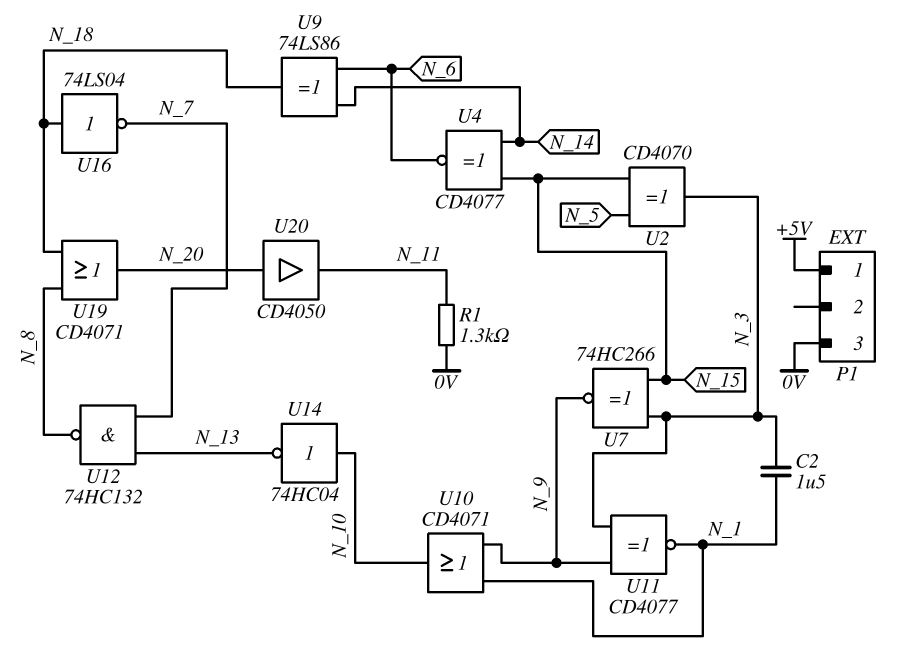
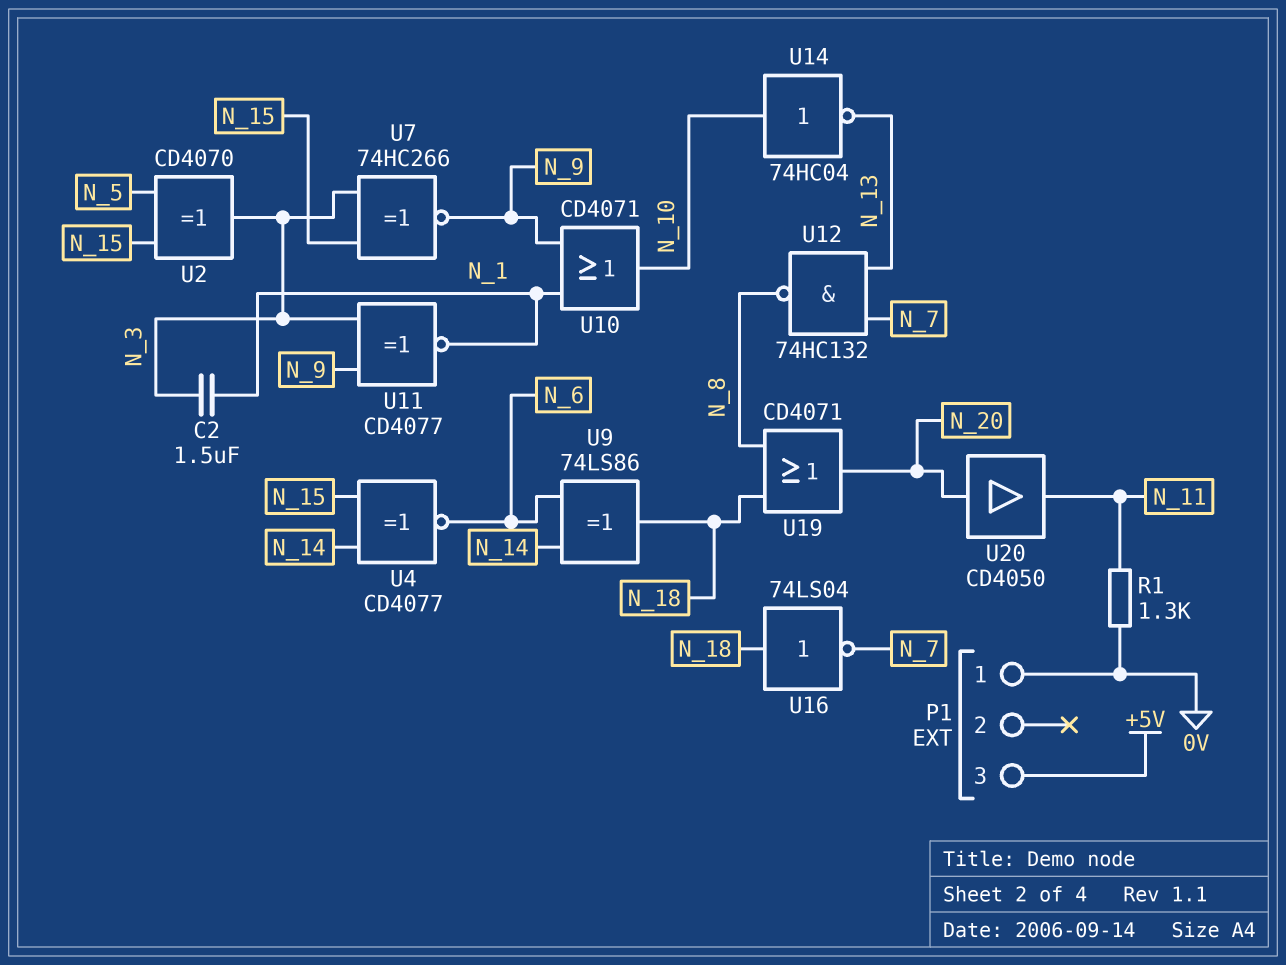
P1 pin 1: +5V -> 0V
P1 pin 3: 0V -> +5V

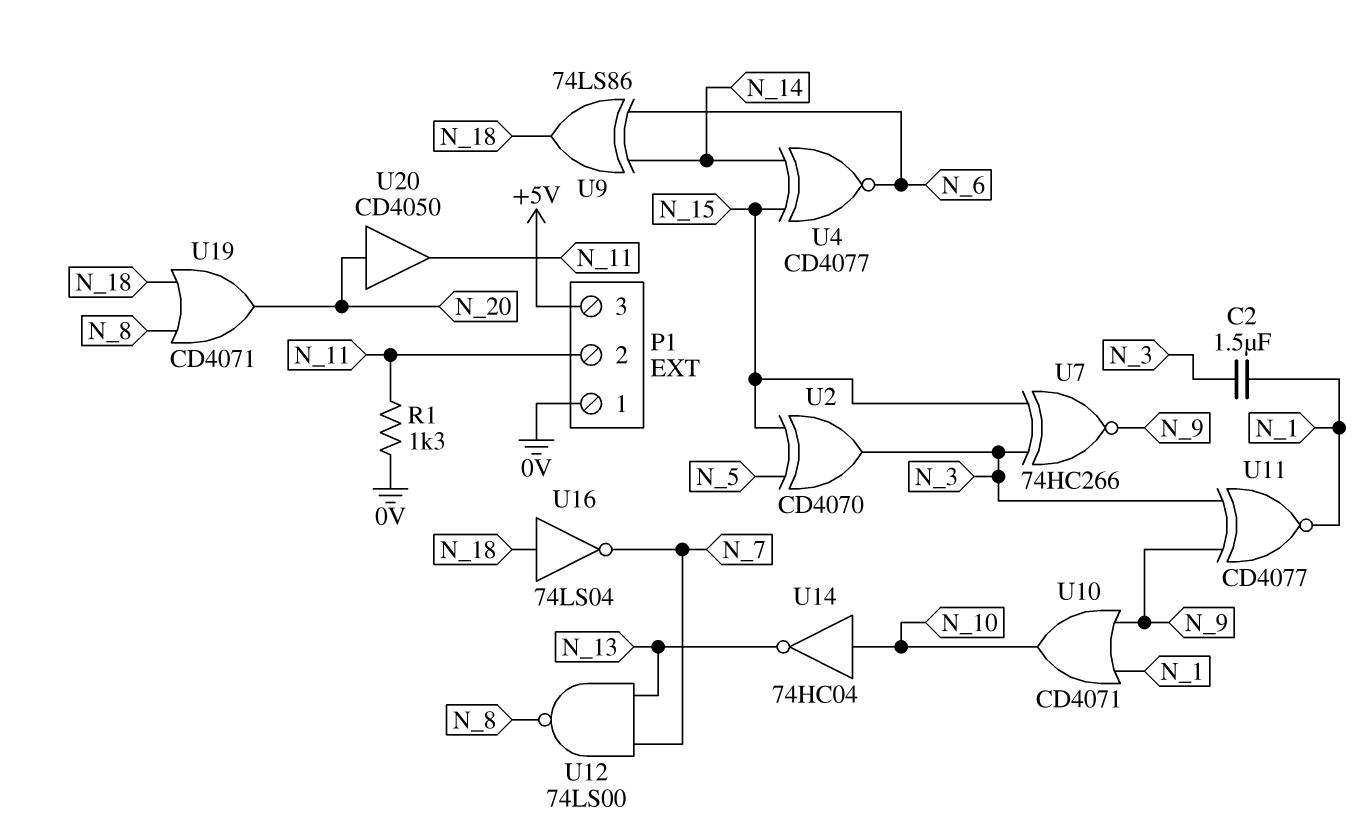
P1 pin 2: none -> N_11
U12: NAND 74HC132 (in N_7, in N_13, out N_8) -> NAND 74LS00 (in N_7, in N_13, out N_8)

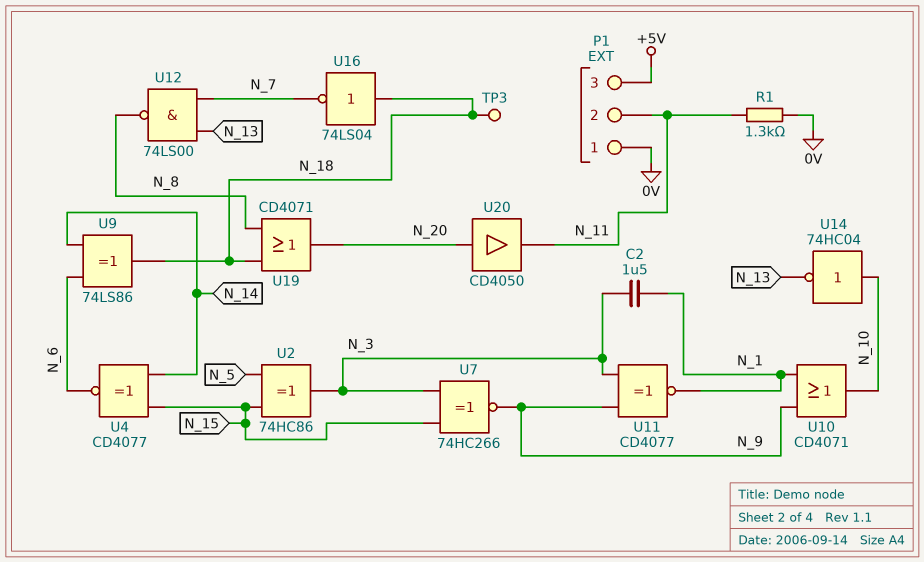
TP3: none -> test point (N_18)
U2: XOR CD4070 (in N_5, in N_15, out N_3) -> XOR 74HC86 (in N_5, in N_15, out N_3)

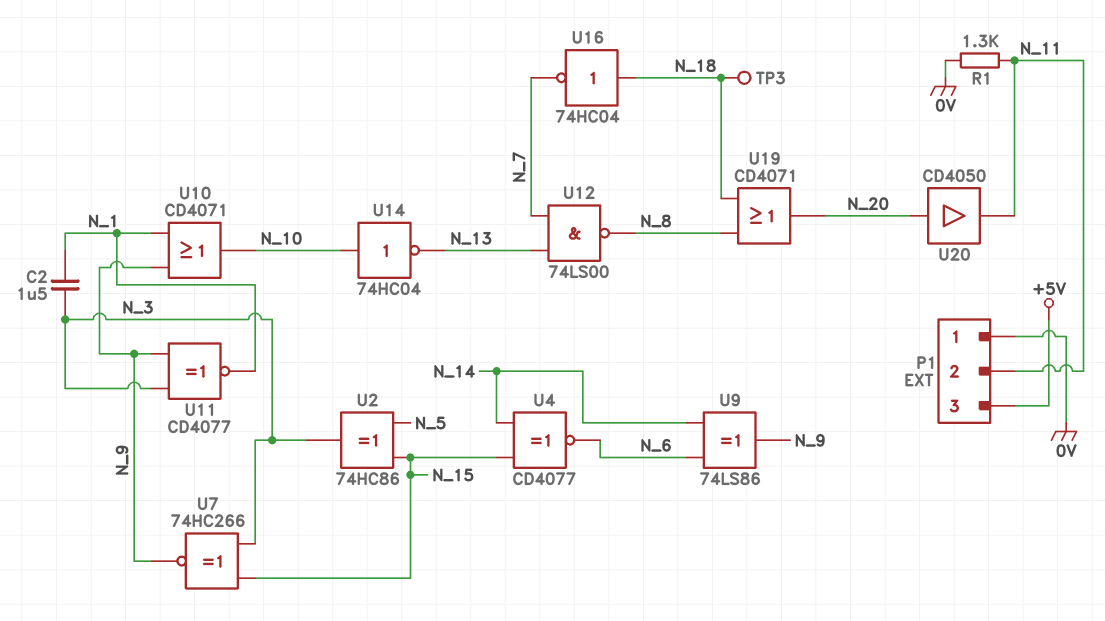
U9: XOR 74LS86 (in N_6, in N_14, out N_18) -> XOR 74LS86 (in N_6, in N_14, out N_9)
U16: NOT 74LS04 (in N_18, out N_7) -> NOT 74HC04 (in N_18, out N_7)

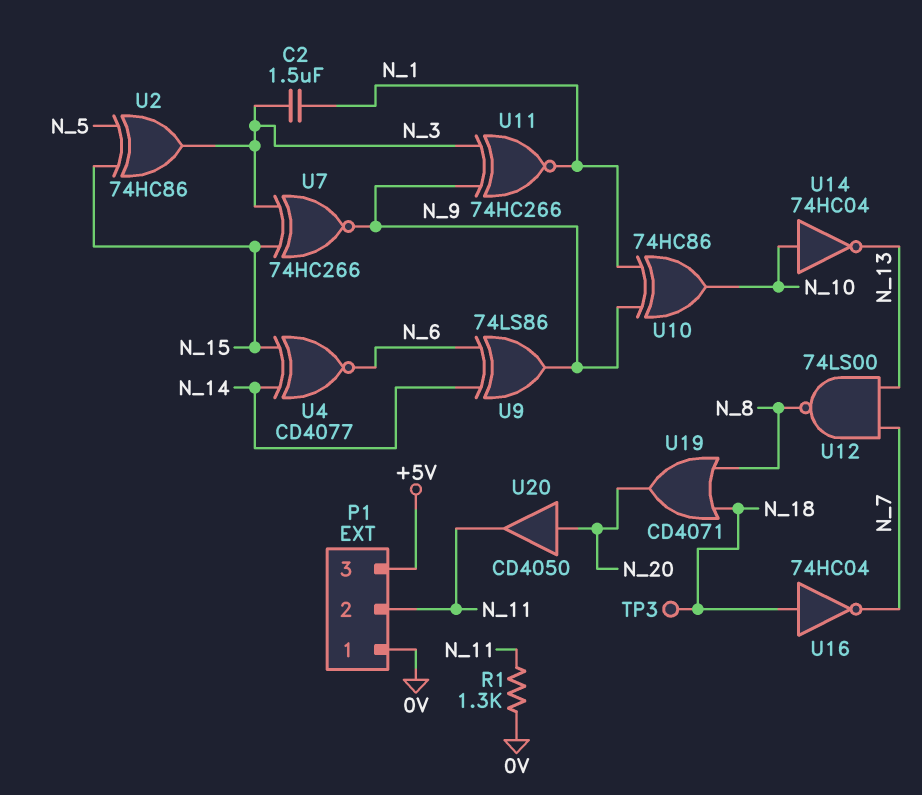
U10: OR CD4071 (in N_1, in N_9, out N_10) -> XOR 74HC86 (in N_1, in N_9, out N_10)
U11: XNOR CD4077 (in N_3, in N_9, out N_1) -> XNOR 74HC266 (in N_3, in N_9, out N_1)

